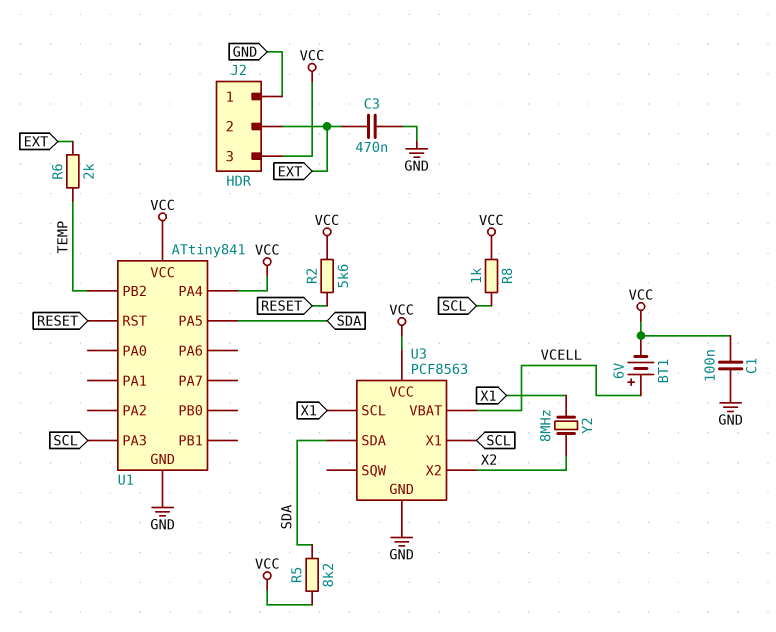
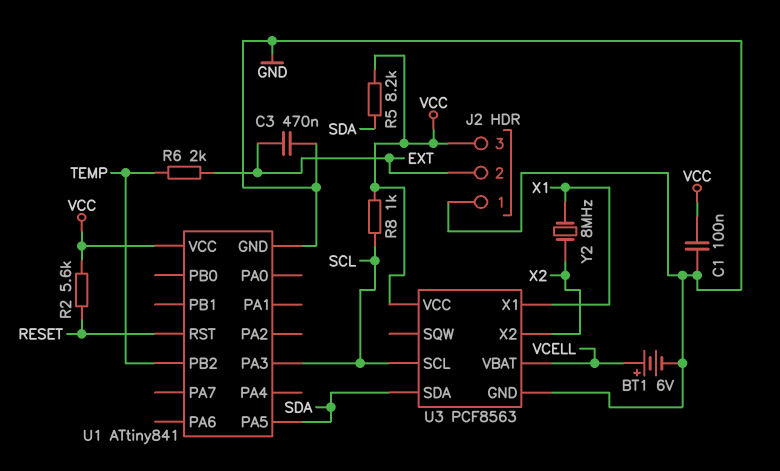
BT1: 6V (plus VCELL, minus VCC) -> 6V (plus VCELL, minus GND)
U1 pin PA4: VCC -> none
U3 pin SCL: X1 -> SCL
U3 pin X1: SCL -> X1

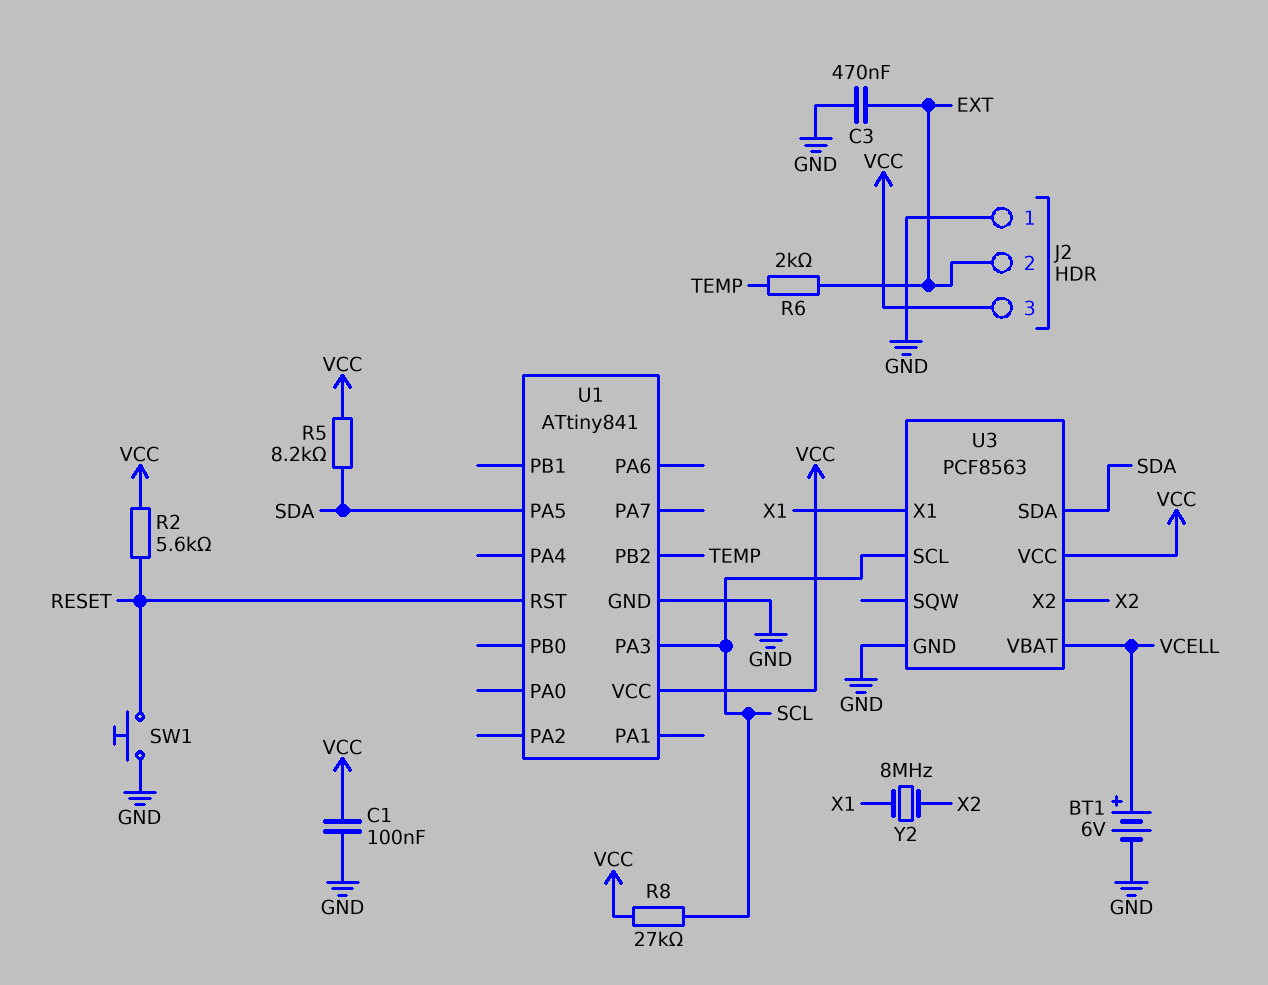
R8: 1k (SCL, VCC) -> 27k (SCL, VCC)
SW1: none -> button (GND, RESET)

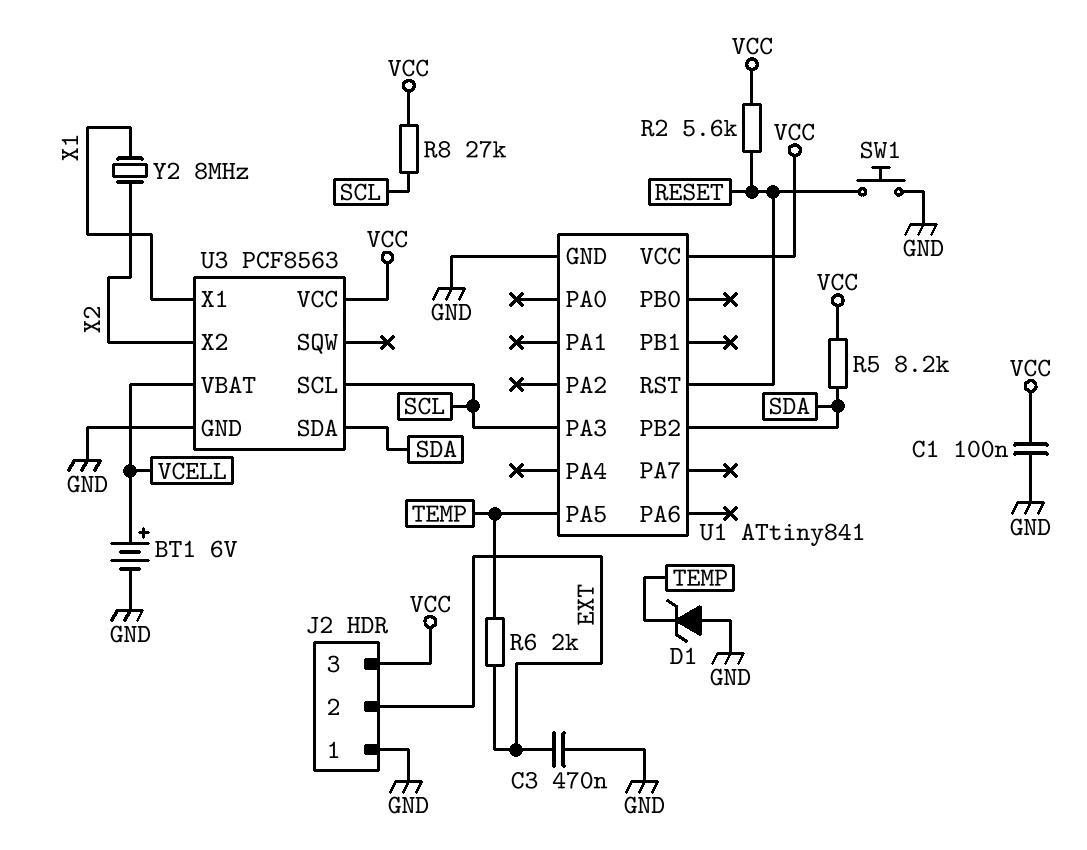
D1: none -> zener (A GND, K TEMP)
U1 pin PA5: SDA -> TEMP
U1 pin PB2: TEMP -> SDA

